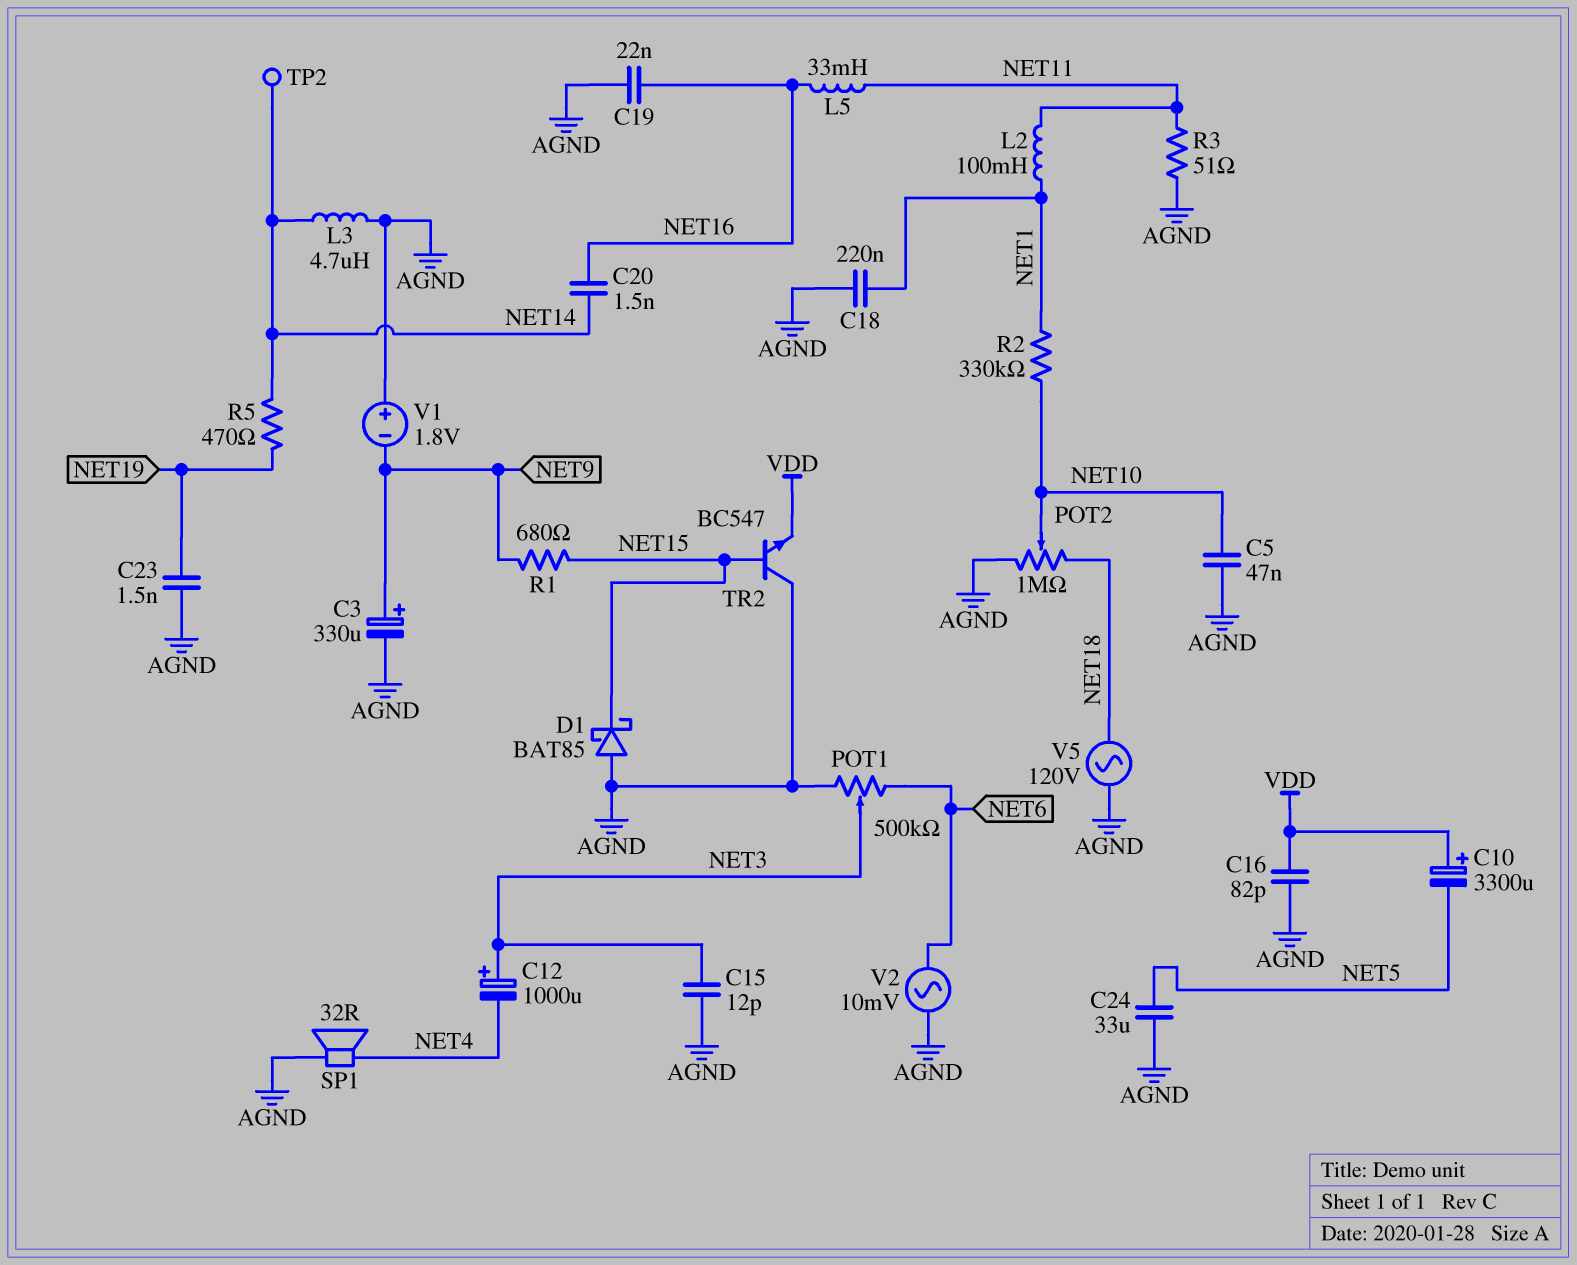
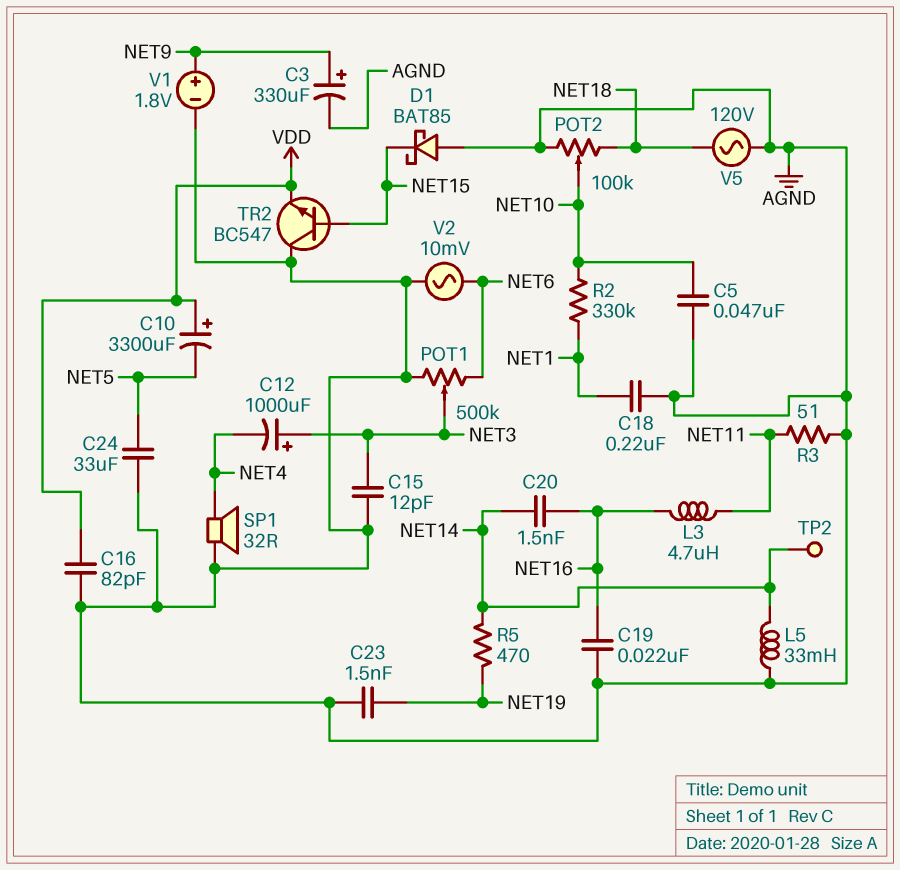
L2: 100mH (NET1, NET11) -> none
L3: 4.7uH (AGND, NET14) -> 4.7uH (NET11, NET16)
L5: 33mH (NET11, NET16) -> 33mH (AGND, NET14)
POT2: 1M (AGND, NET18, wiper NET10) -> 100k (AGND, NET18, wiper NET10)
R1: 680 (NET9, NET15) -> none
V1: 1.8V (plus AGND, minus NET9) -> 1.8V (plus NET9, minus AGND)

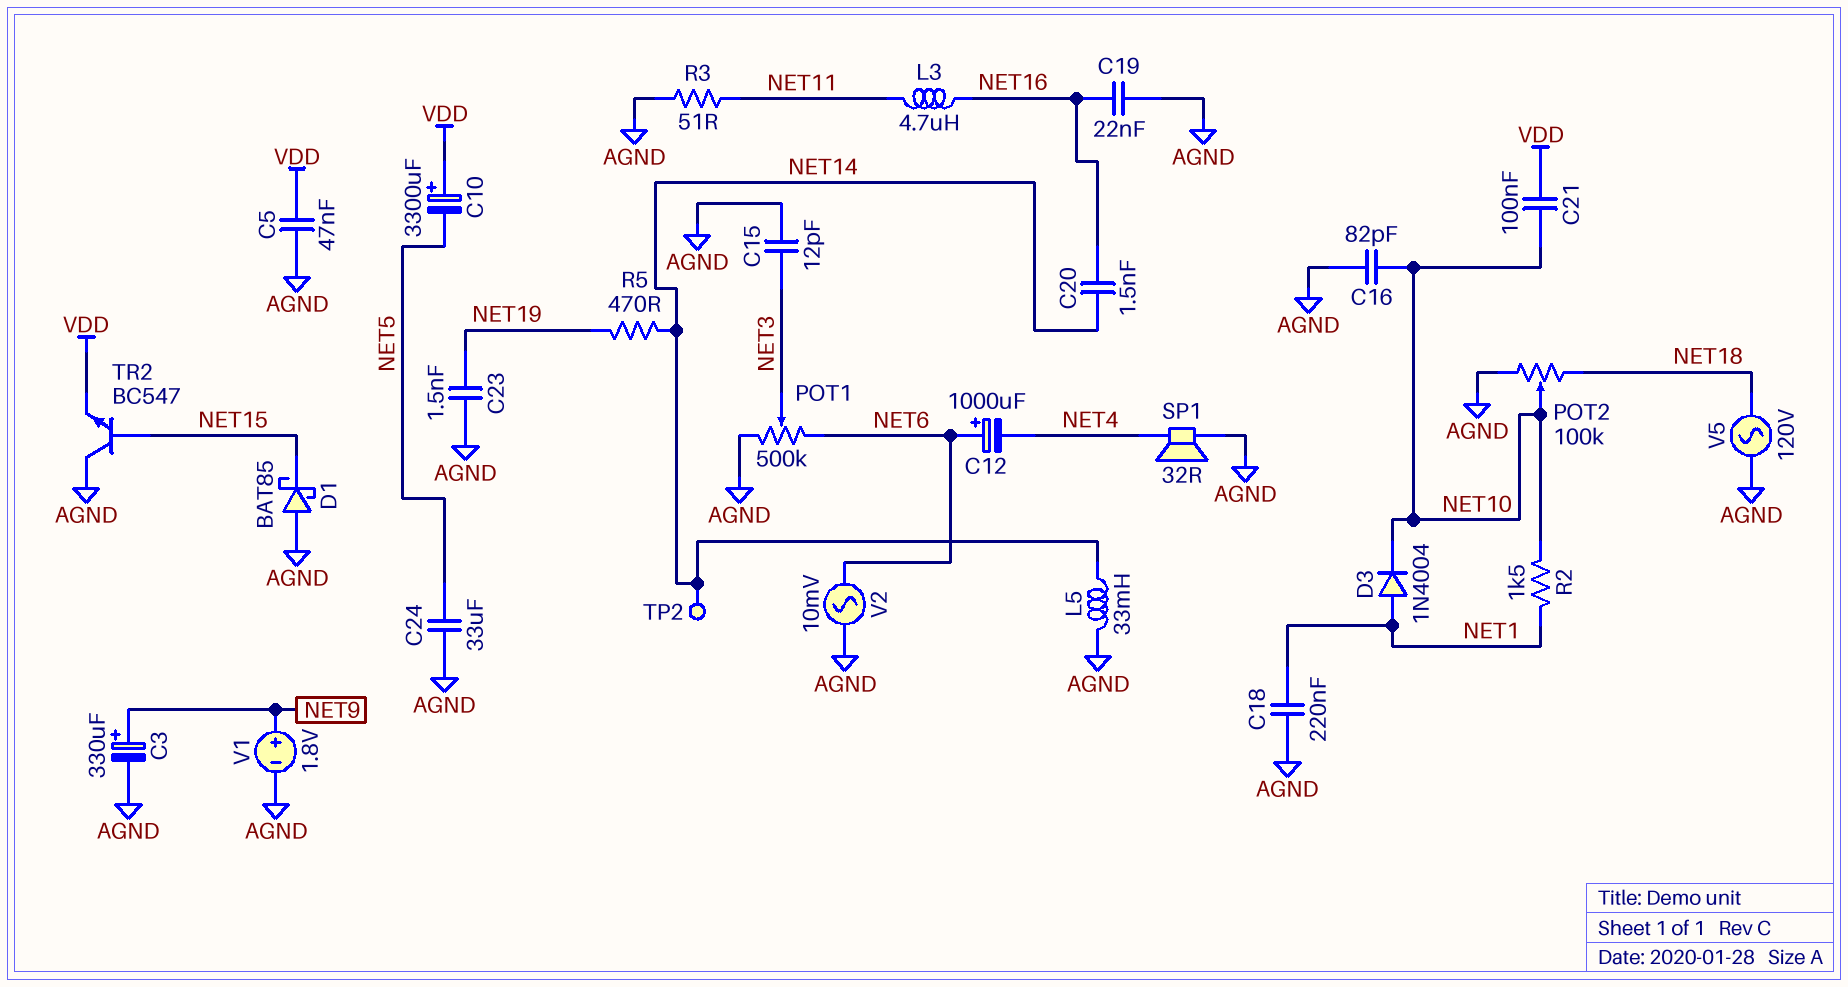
C5: 47nF (AGND, NET10) -> 47nF (AGND, VDD)
C12: 1000uF (plus NET3, minus NET4) -> 1000uF (plus NET6, minus NET4)
C16: 82pF (AGND, VDD) -> 82pF (AGND, NET10)
C21: none -> 100nF (NET10, VDD)
D3: none -> diode 1N4004 (A NET1, K NET10)
R2: 330k (NET1, NET10) -> 1.5k (NET1, NET10)

